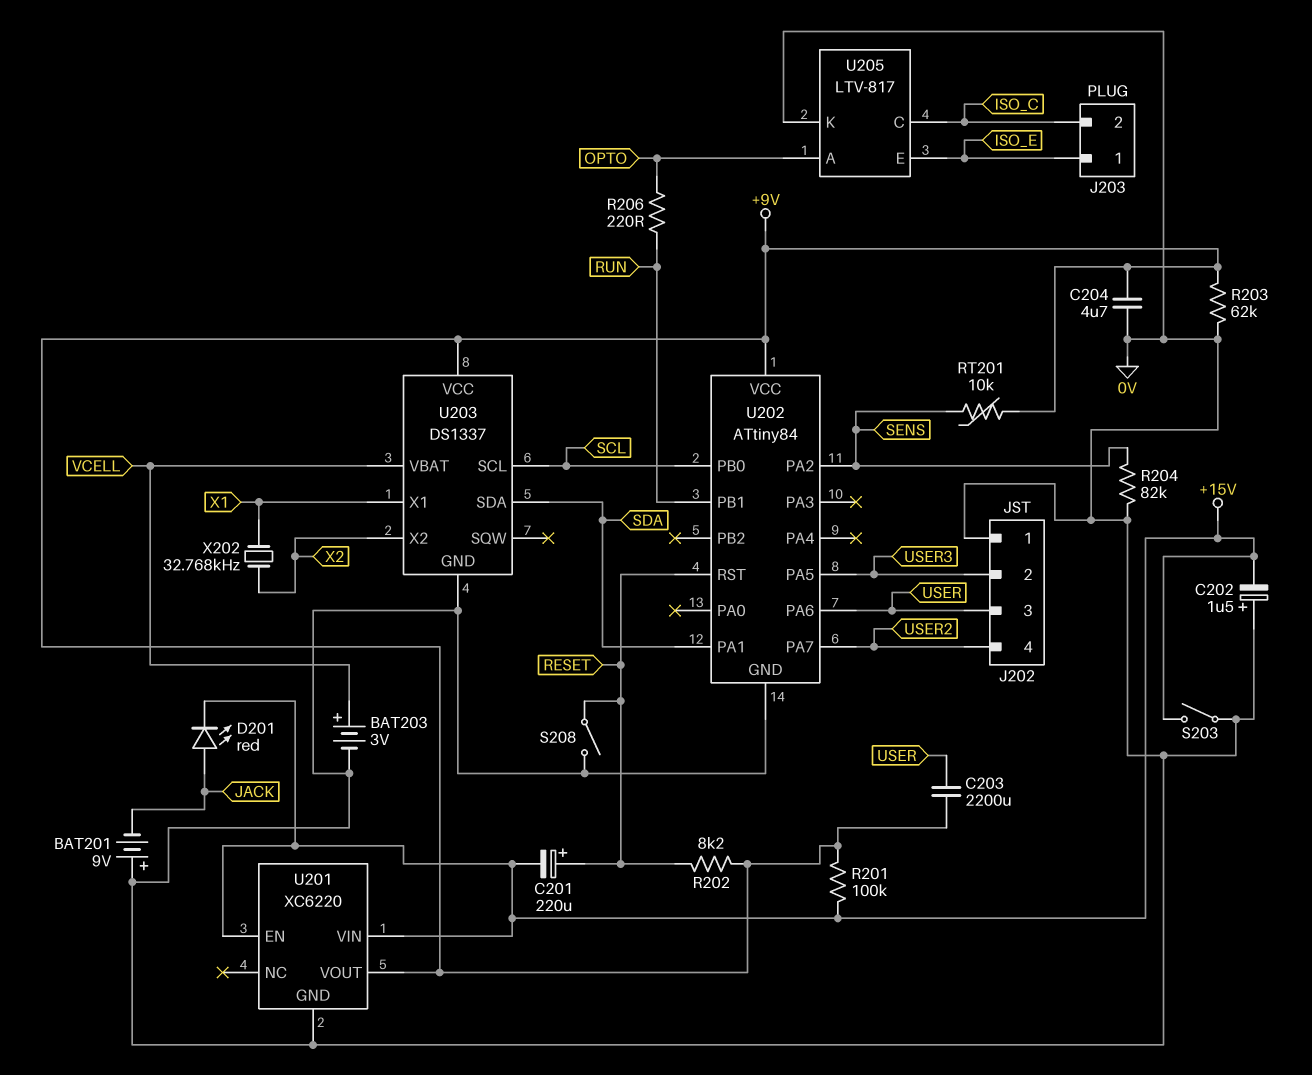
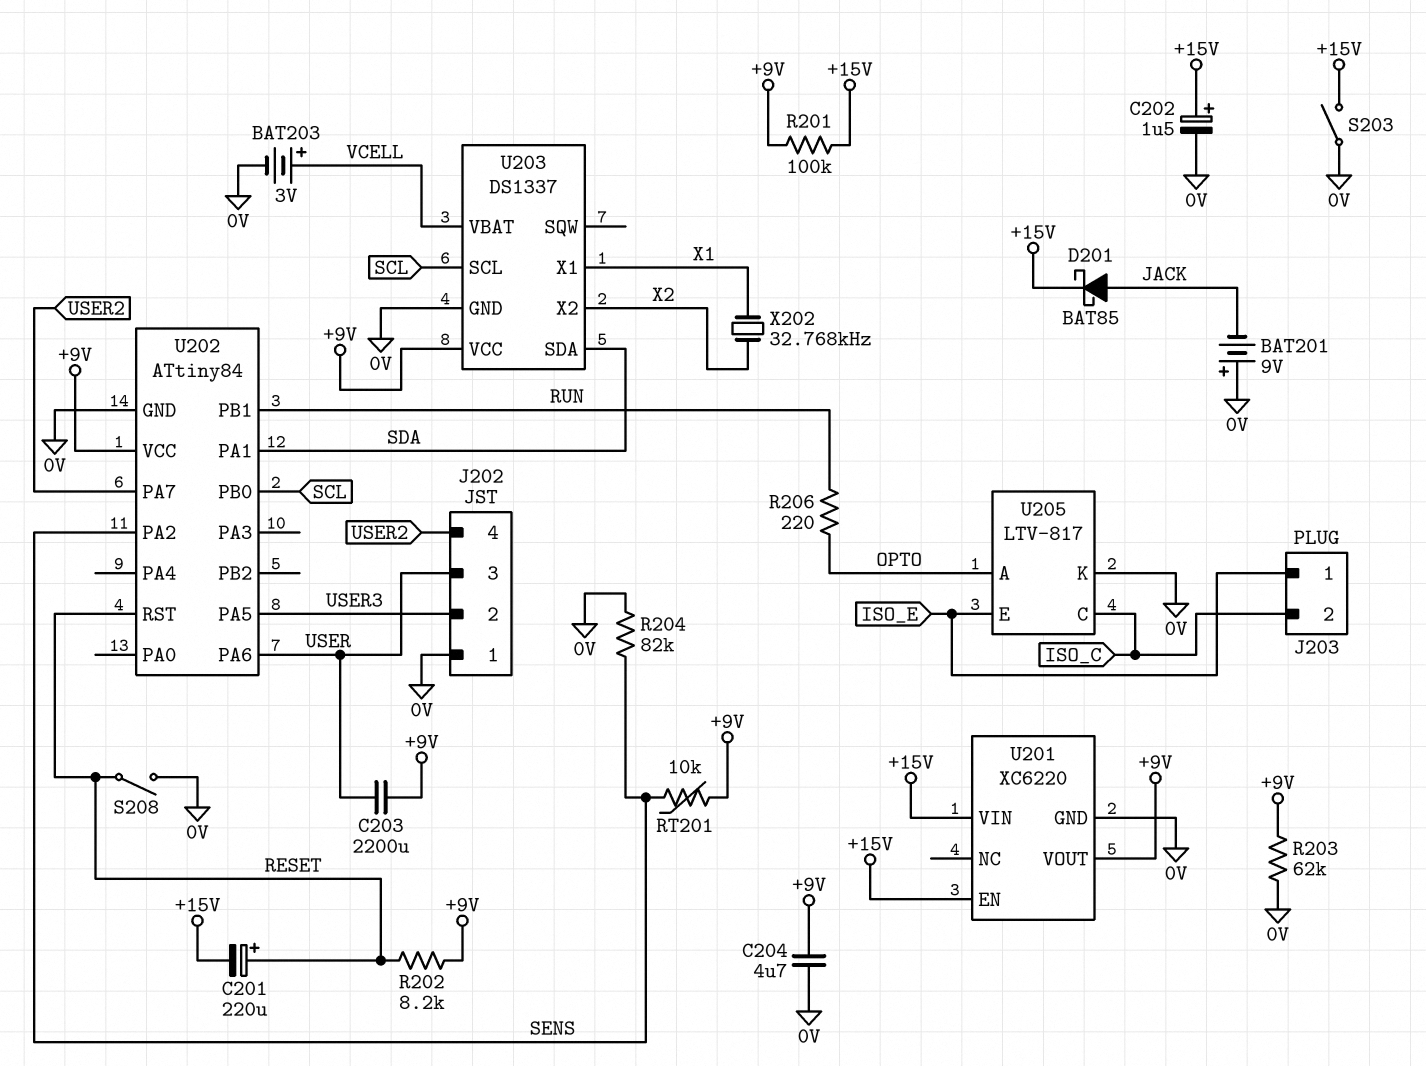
C202: 1.5uF (plus 0V, minus +15V) -> 1.5uF (plus +15V, minus 0V)
D201: LED red (A JACK, K +15V) -> schottky BAT85 (A JACK, K +15V)

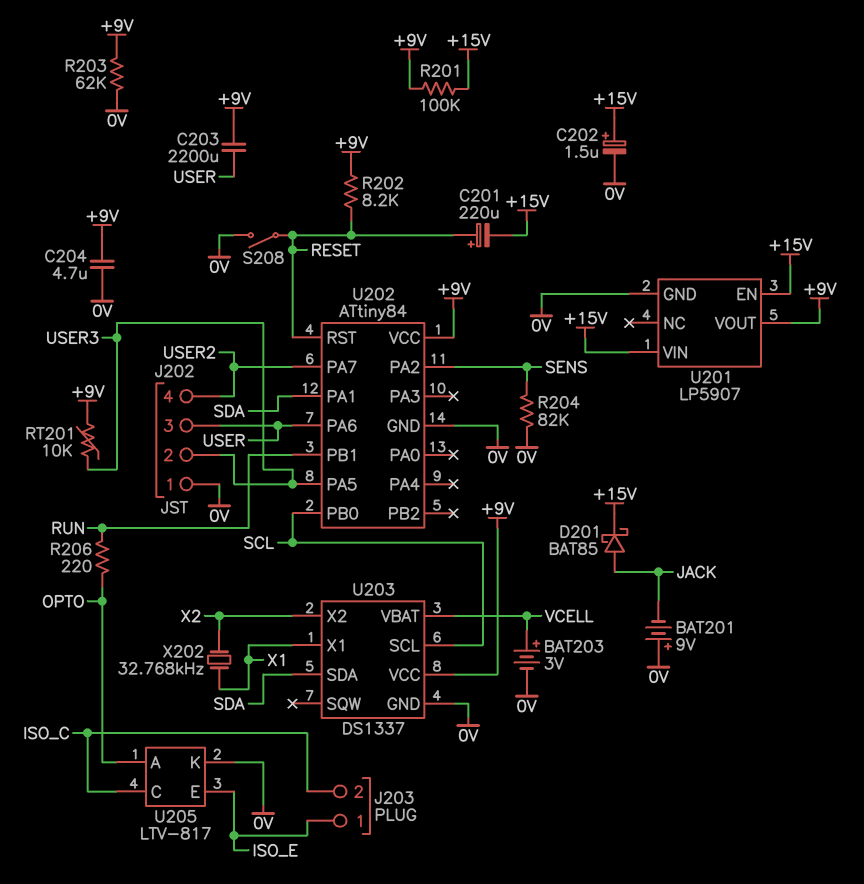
RT201: 10k (+9V, SENS) -> 10k (+9V, USER3)
S203: switch (+15V, 0V) -> none
U201: XC6220 -> LP5907

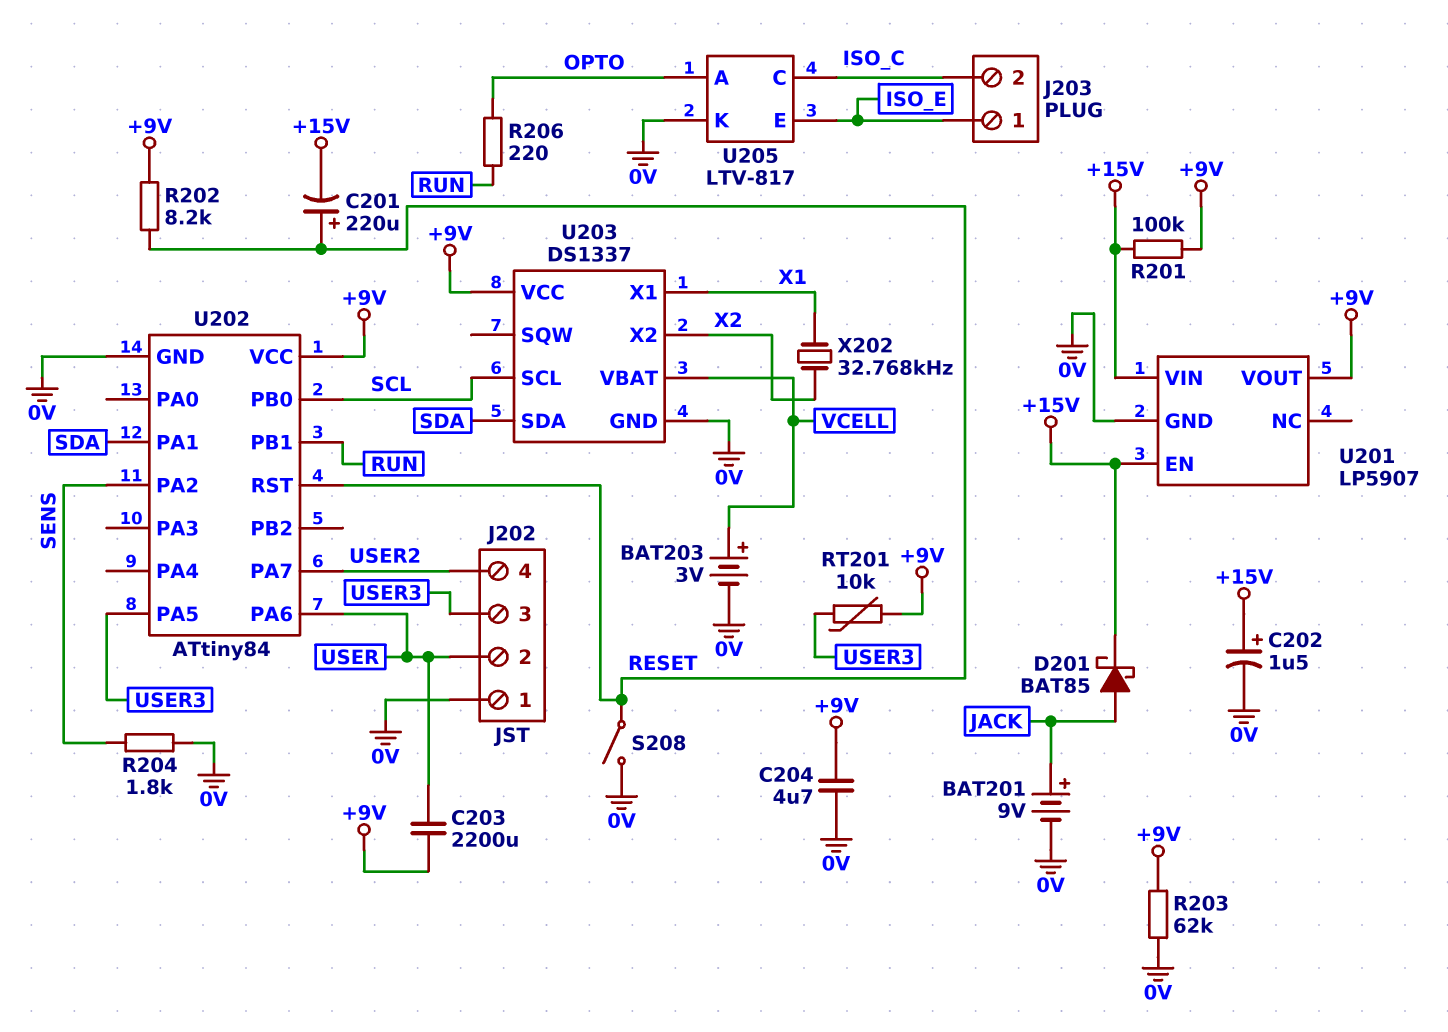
BAT201: 9V (plus 0V, minus JACK) -> 9V (plus JACK, minus 0V)
J202 pin 2: USER3 -> USER
J202 pin 3: USER -> USER3
R204: 82k (0V, SENS) -> 1.8k (0V, SENS)

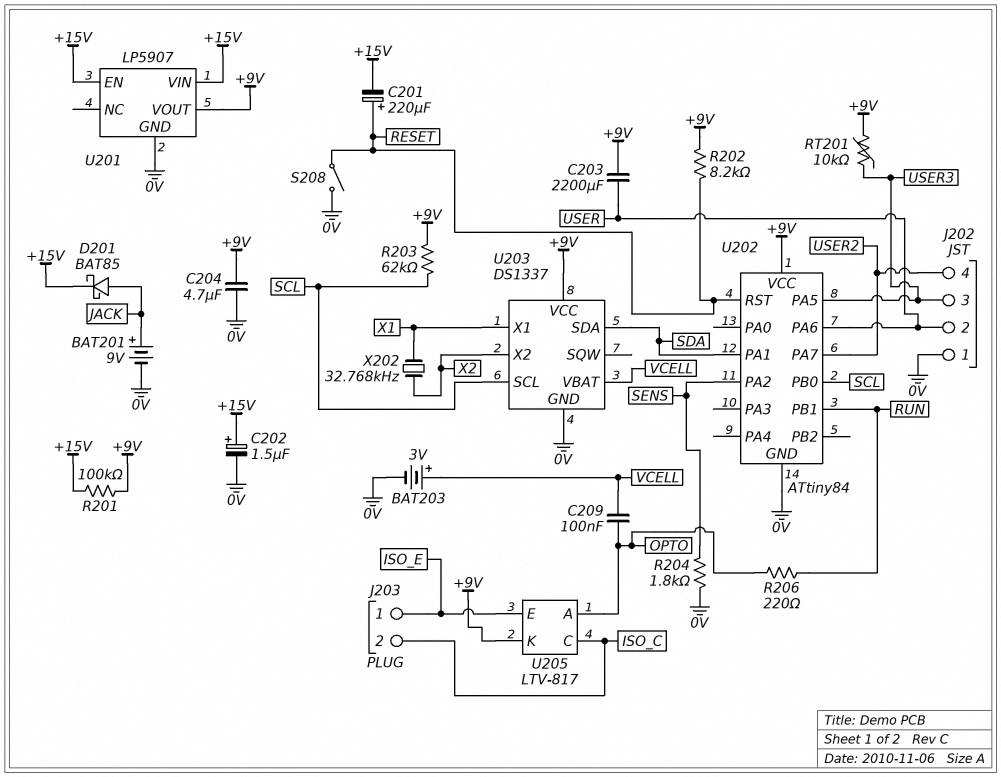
C209: none -> 100nF (OPTO, VCELL)
R203: 62k (+9V, 0V) -> 62k (+9V, SCL)
U205 pin K: 0V -> +9V

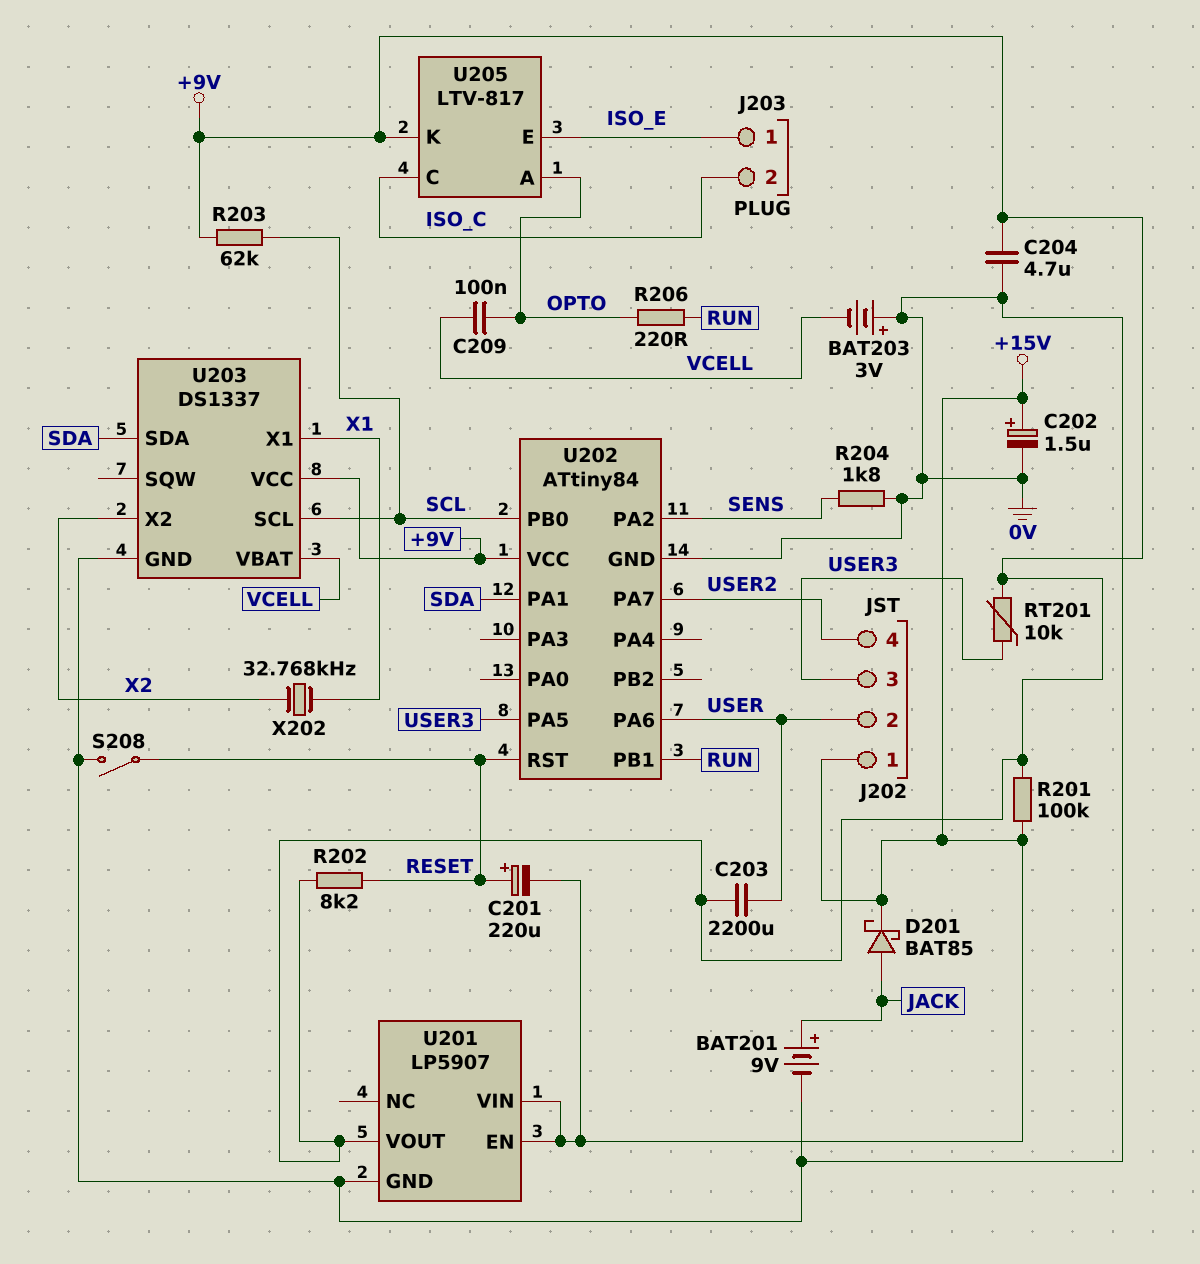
BAT203: 3V (plus VCELL, minus 0V) -> 3V (plus 0V, minus VCELL)
J202 pin 1: 0V -> +15V

